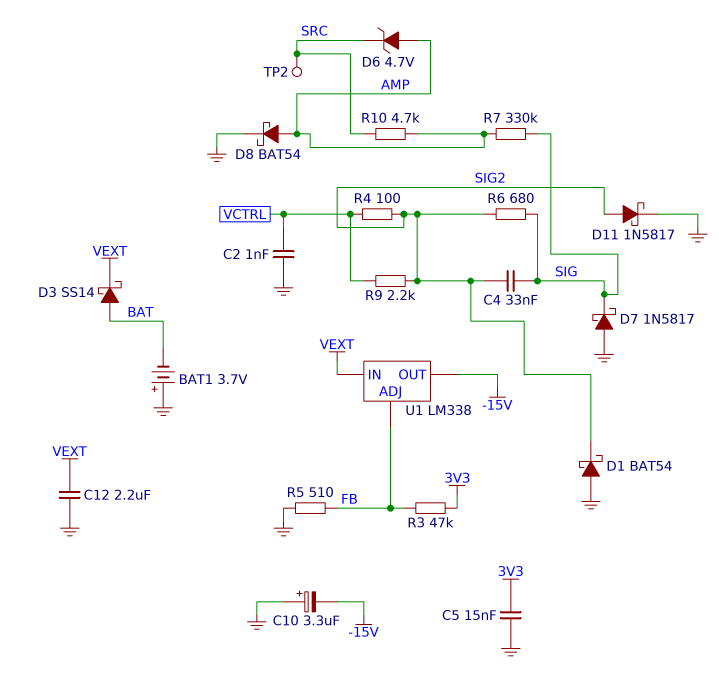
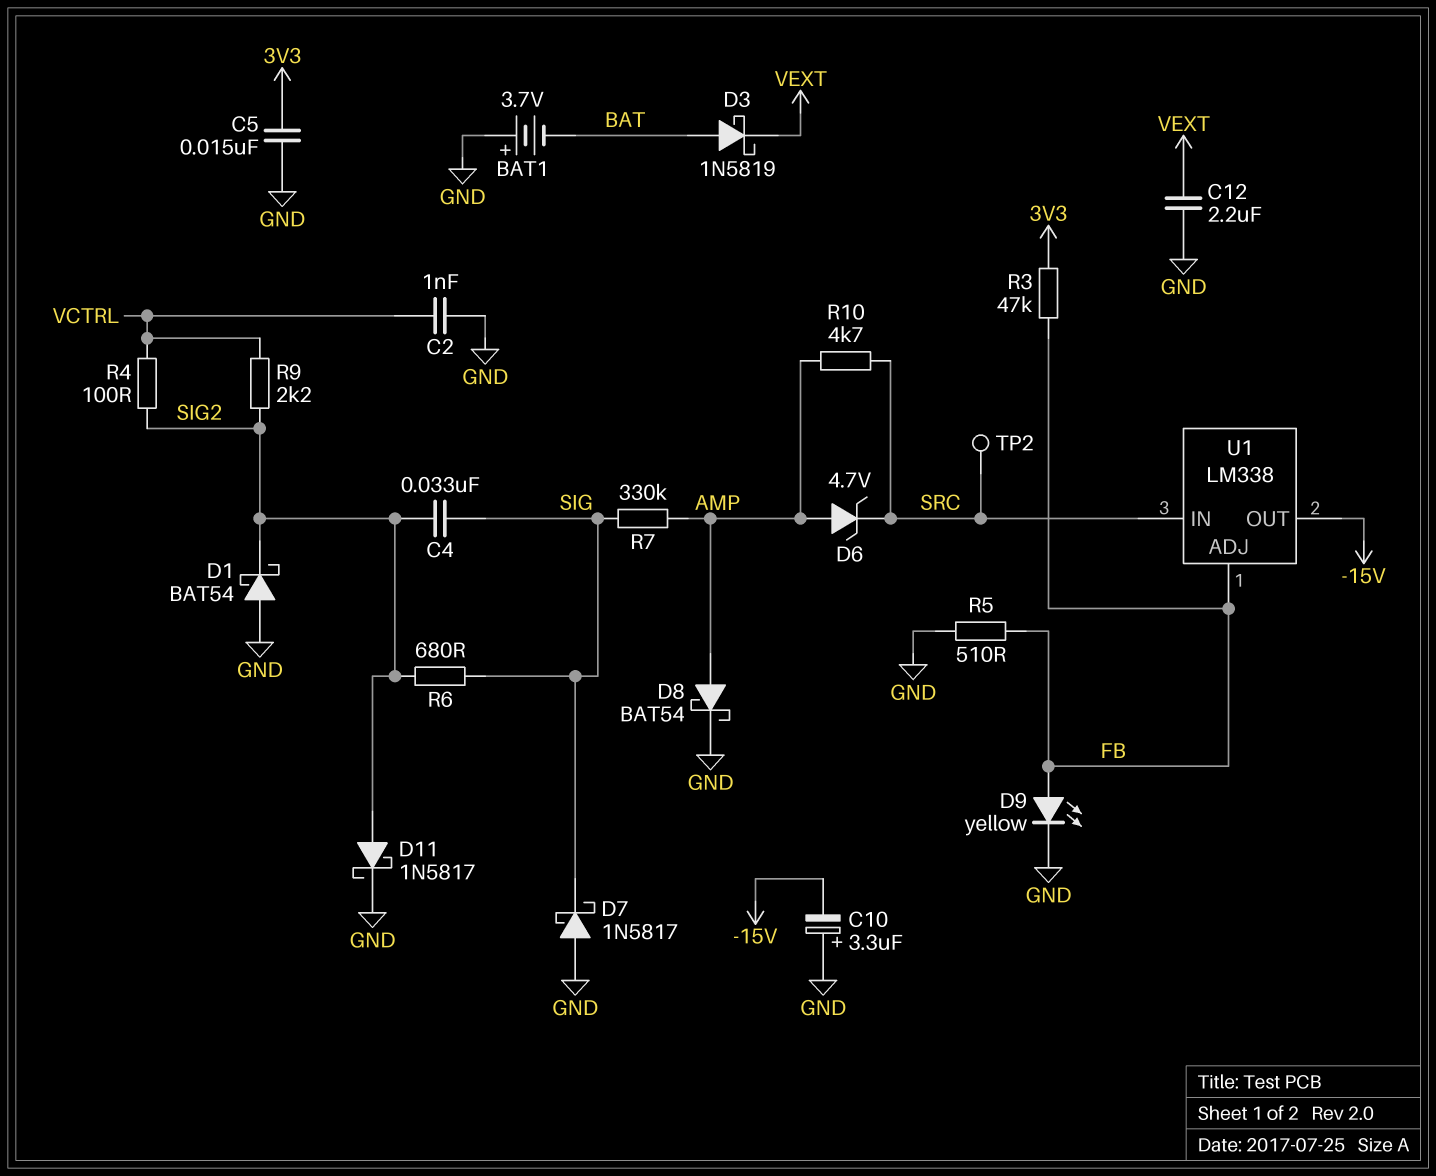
D3: schottky SS14 (A BAT, K VEXT) -> schottky 1N5819 (A BAT, K VEXT)
D9: none -> LED yellow (A FB, K GND)
U1 pin IN: VEXT -> SRC

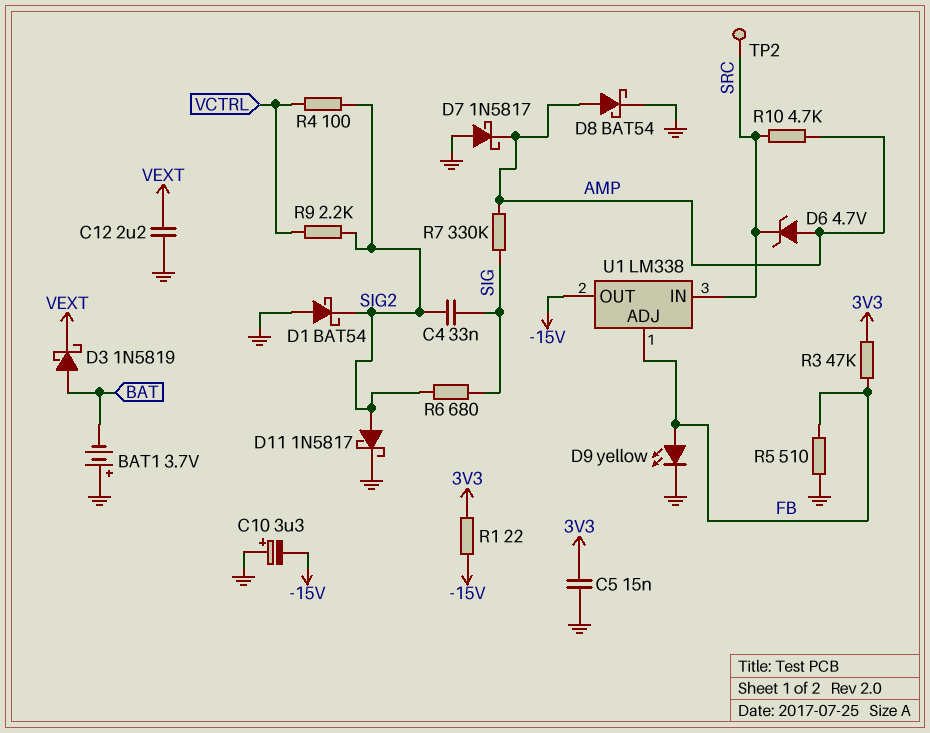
C2: 1nF (GND, VCTRL) -> none
D7: schottky 1N5817 (A GND, K SIG) -> schottky 1N5817 (A GND, K AMP)
R1: none -> 22 (-15V, 3V3)

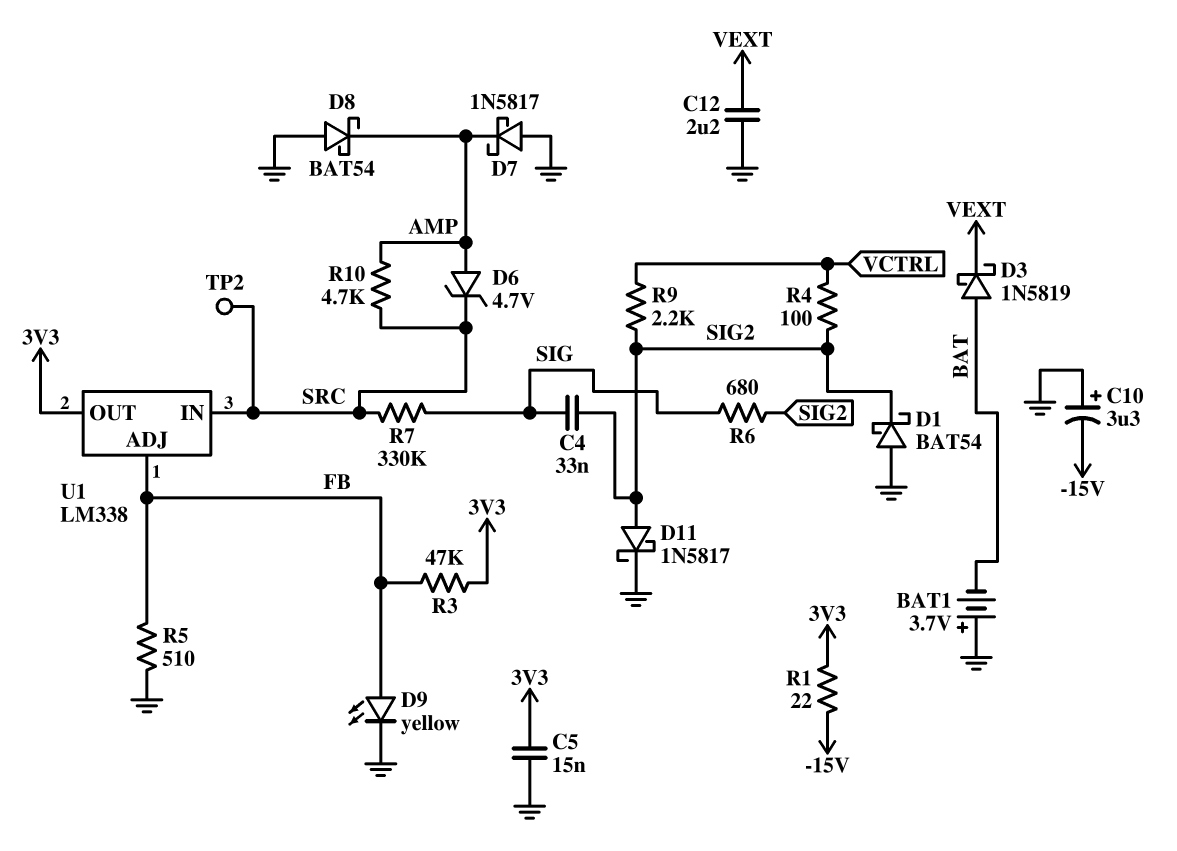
D8: schottky BAT54 (A AMP, K GND) -> schottky BAT54 (A GND, K AMP)
R7: 330k (AMP, SIG) -> 330k (SIG, SRC)
U1 pin OUT: -15V -> 3V3

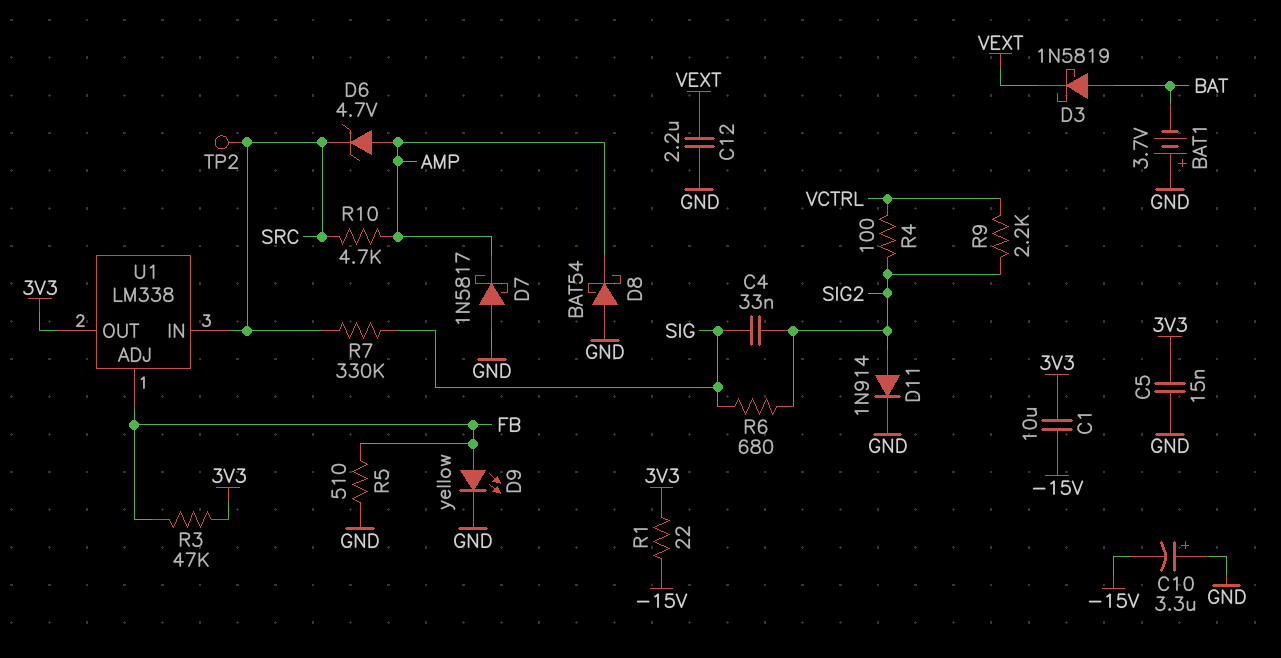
C1: none -> 10uF (-15V, 3V3)
D1: schottky BAT54 (A GND, K SIG2) -> none
D11: schottky 1N5817 (A SIG2, K GND) -> diode 1N914 (A SIG2, K GND)

